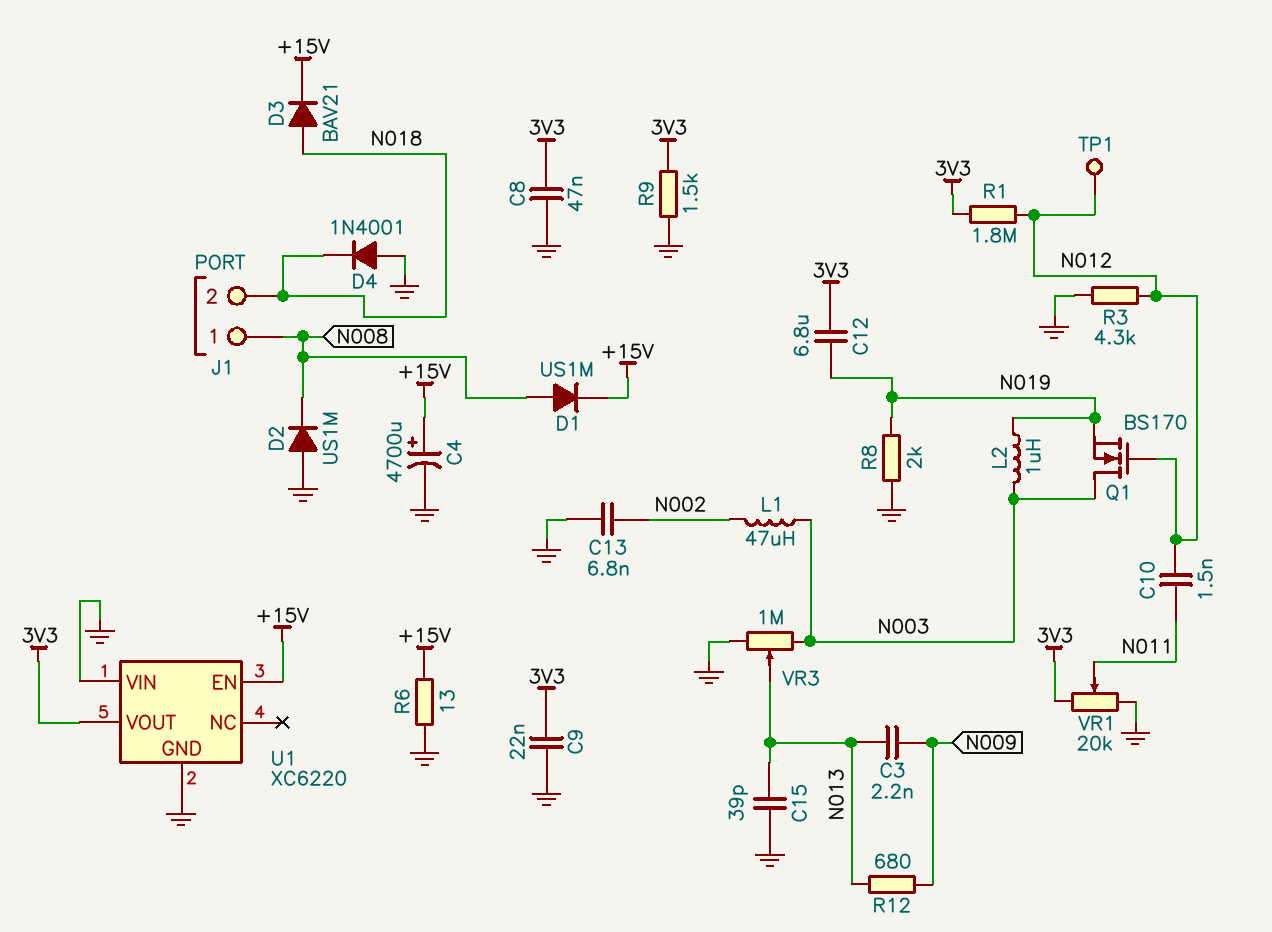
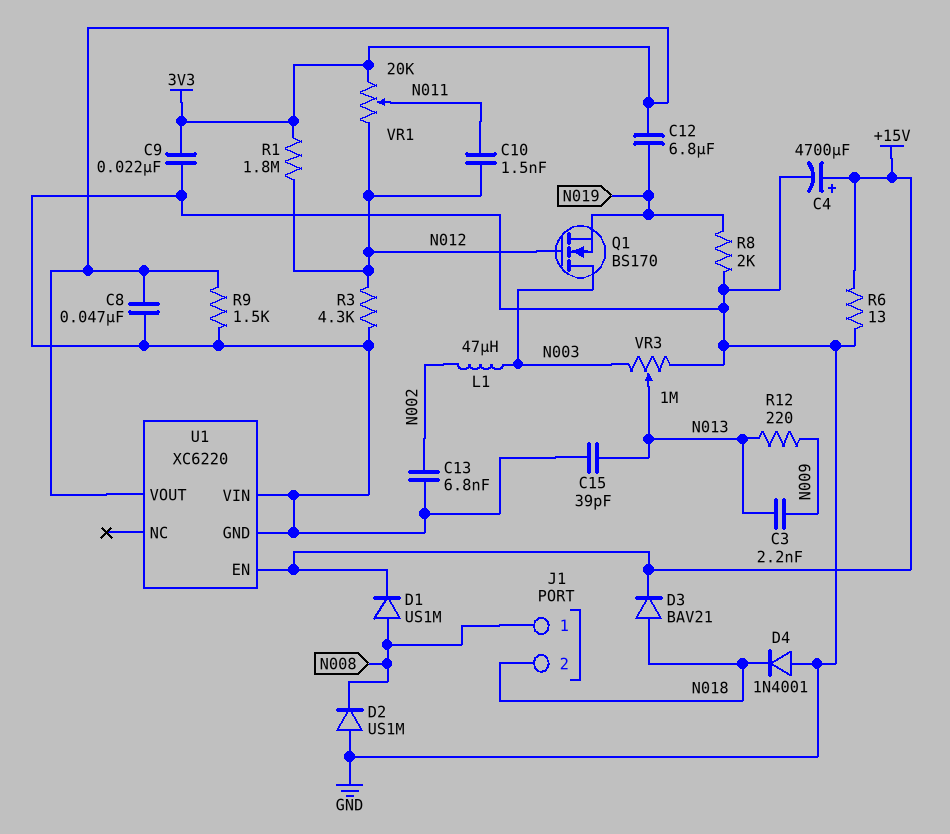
L2: 1uH (N003, N019) -> none
R12: 680 (N009, N013) -> 220 (N009, N013)
TP1: test point (N012) -> none
VR1: 20k (3V3, GND, wiper N011) -> 20k (3V3, N012, wiper N011)

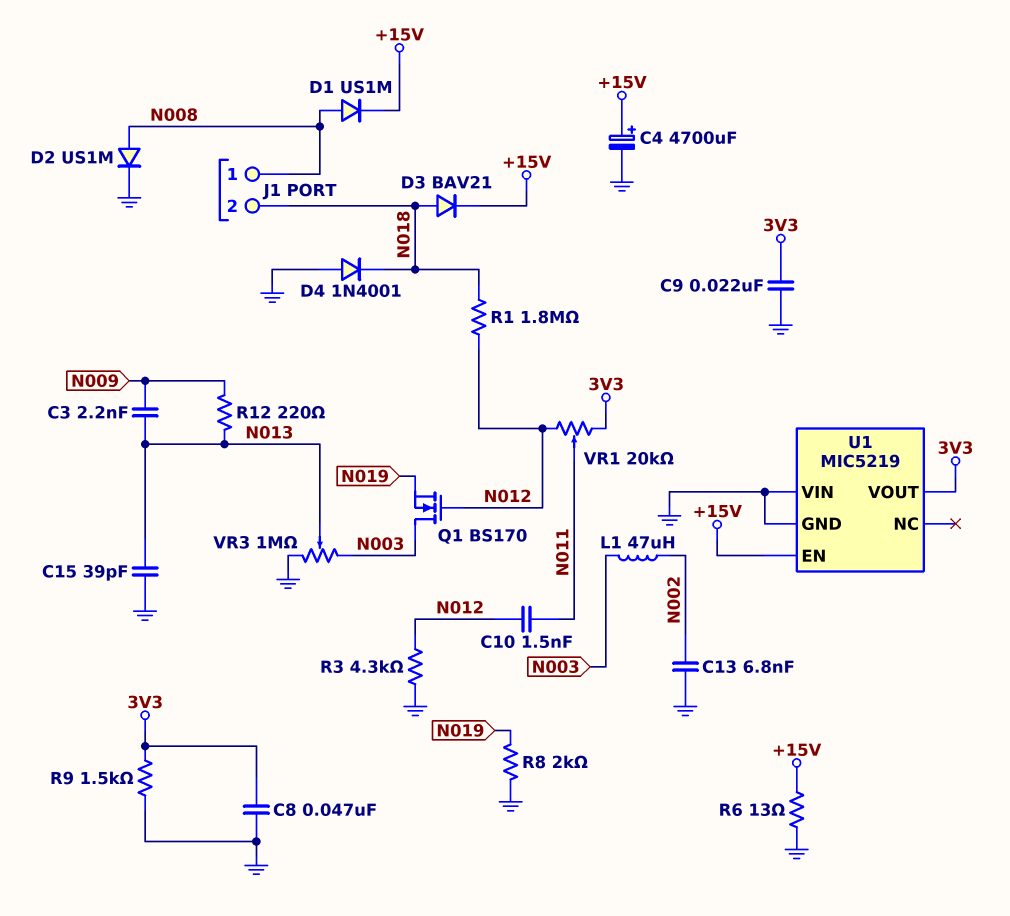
C12: 6.8uF (3V3, N019) -> none
D2: diode US1M (A GND, K N008) -> diode US1M (A N008, K GND)
R1: 1.8M (3V3, N012) -> 1.8M (N012, N018)
U1: XC6220 -> MIC5219

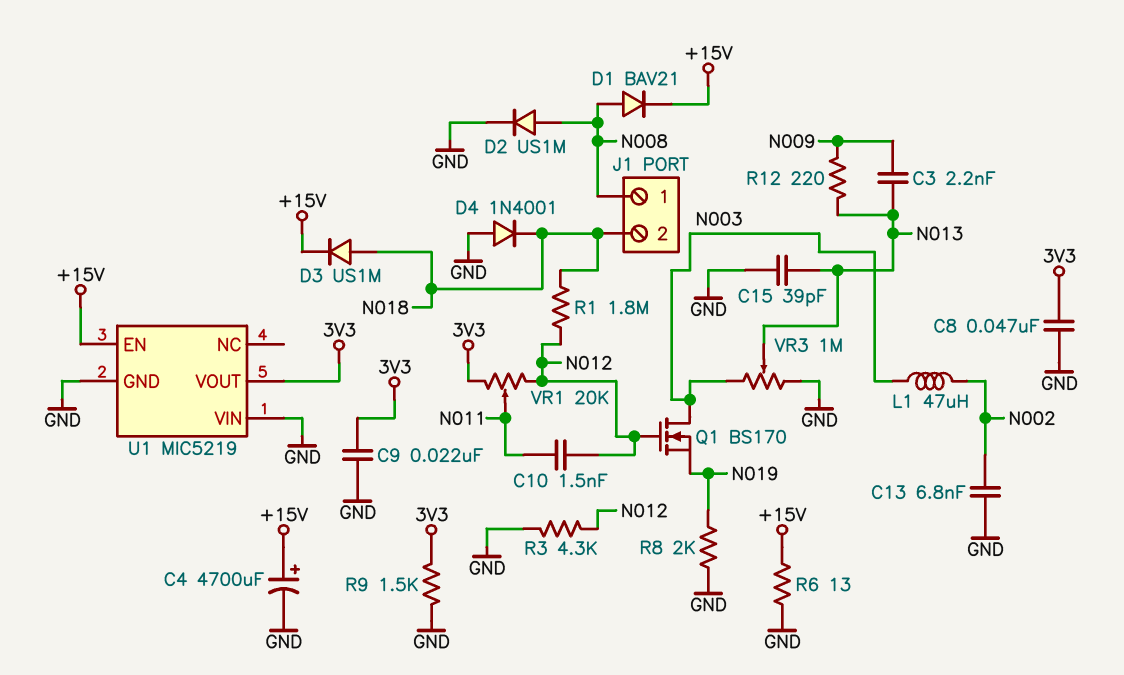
D1: diode US1M (A N008, K +15V) -> diode BAV21 (A N008, K +15V)
D3: diode BAV21 (A N018, K +15V) -> diode US1M (A N018, K +15V)

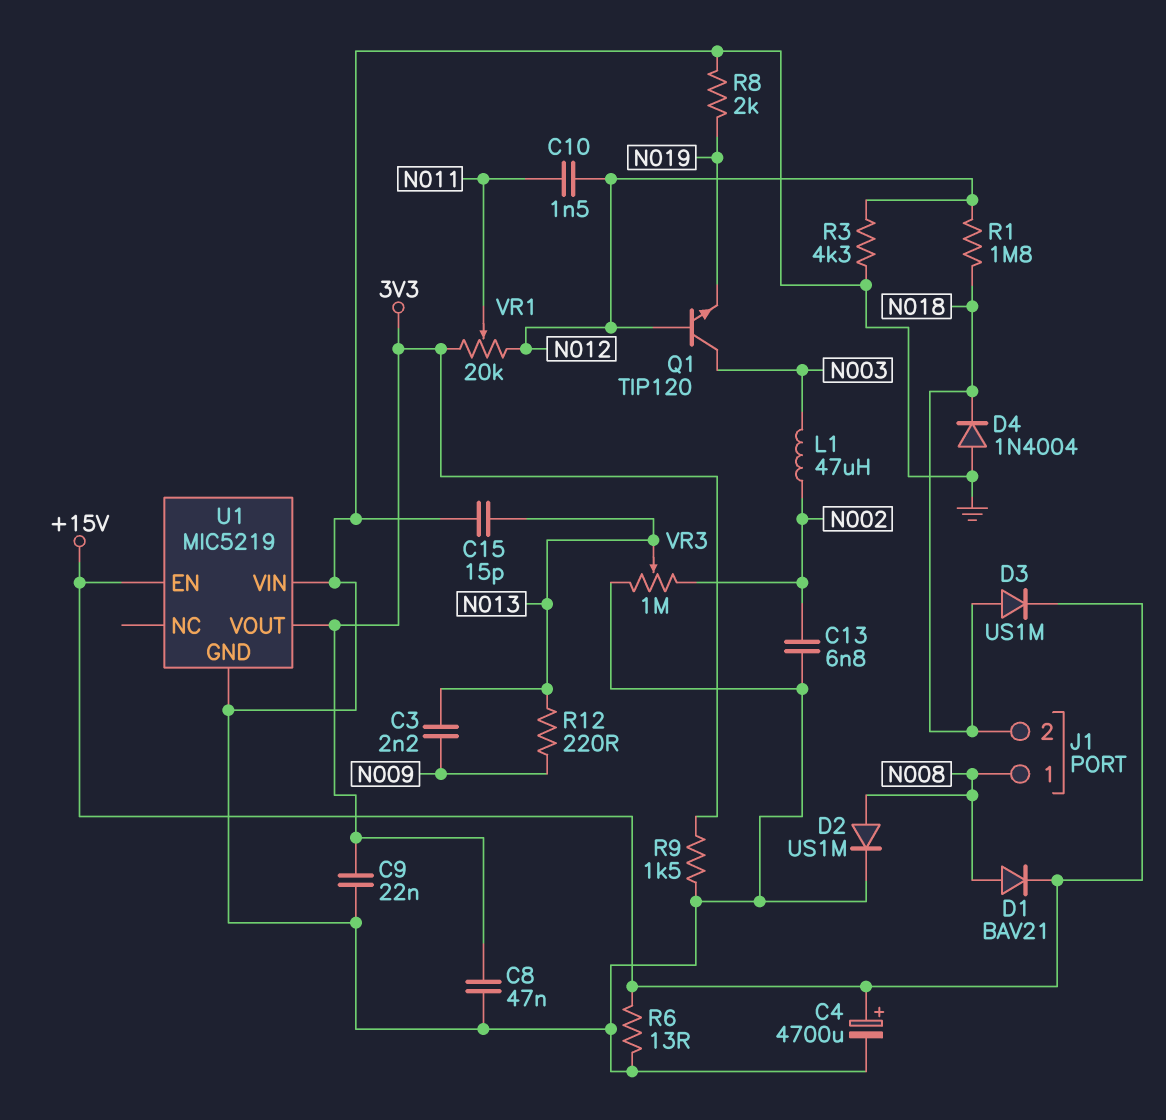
C15: 39pF (GND, N013) -> 15pF (GND, N013)
D4: diode 1N4001 (A GND, K N018) -> diode 1N4004 (A GND, K N018)
Q1: NMOS BS170 (G N012, D N003, S N019) -> NPN TIP120 (B N012, C N003, E N019)
VR3: 1M (GND, N003, wiper N013) -> 1M (GND, N002, wiper N013)

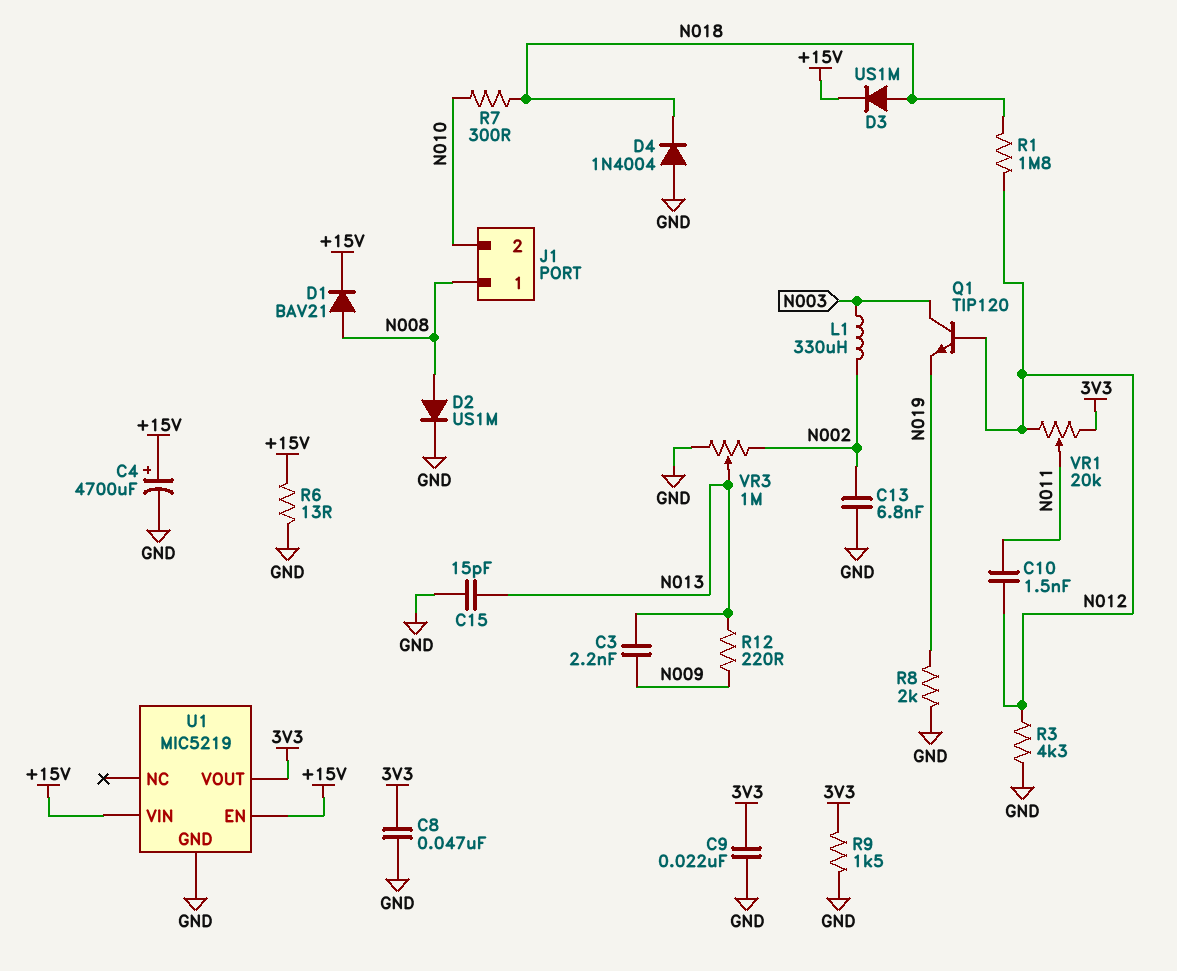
J1 pin 2: N018 -> N010
L1: 47uH (N002, N003) -> 330uH (N002, N003)
R7: none -> 300 (N010, N018)
U1 pin VIN: GND -> +15V

